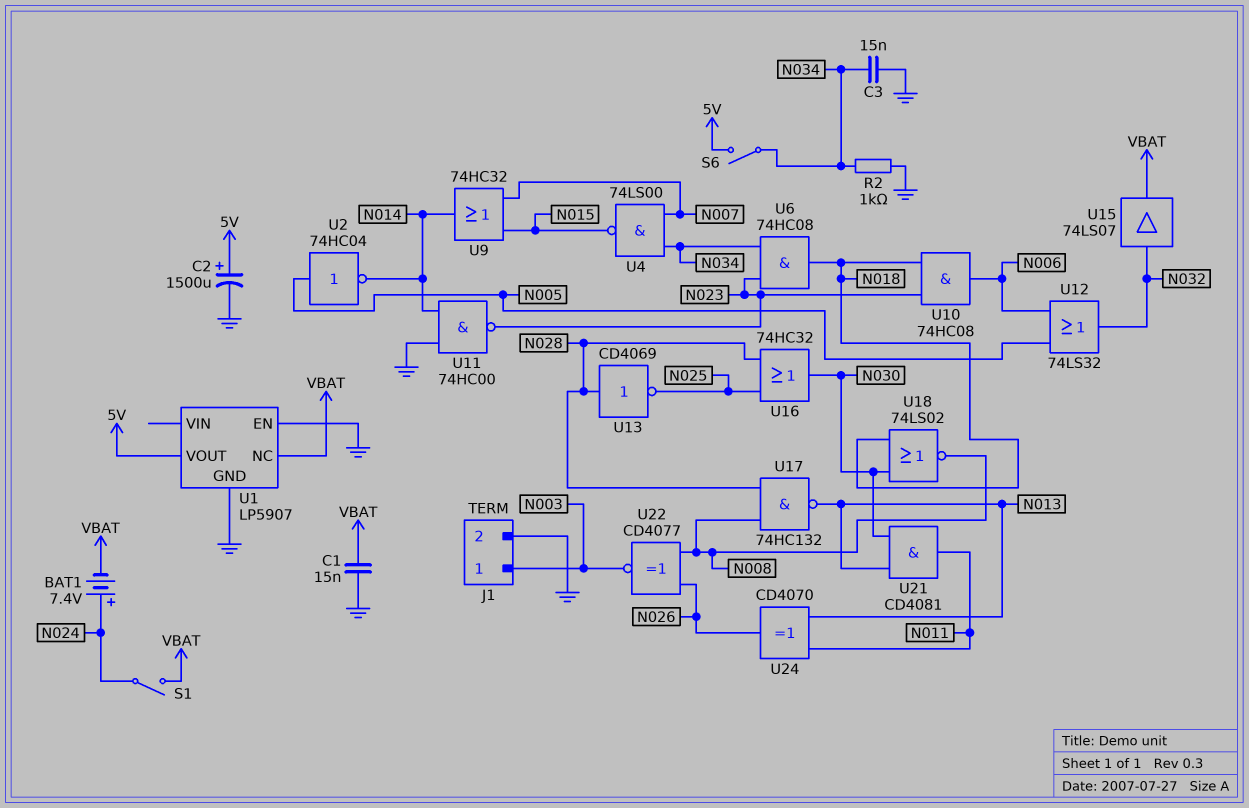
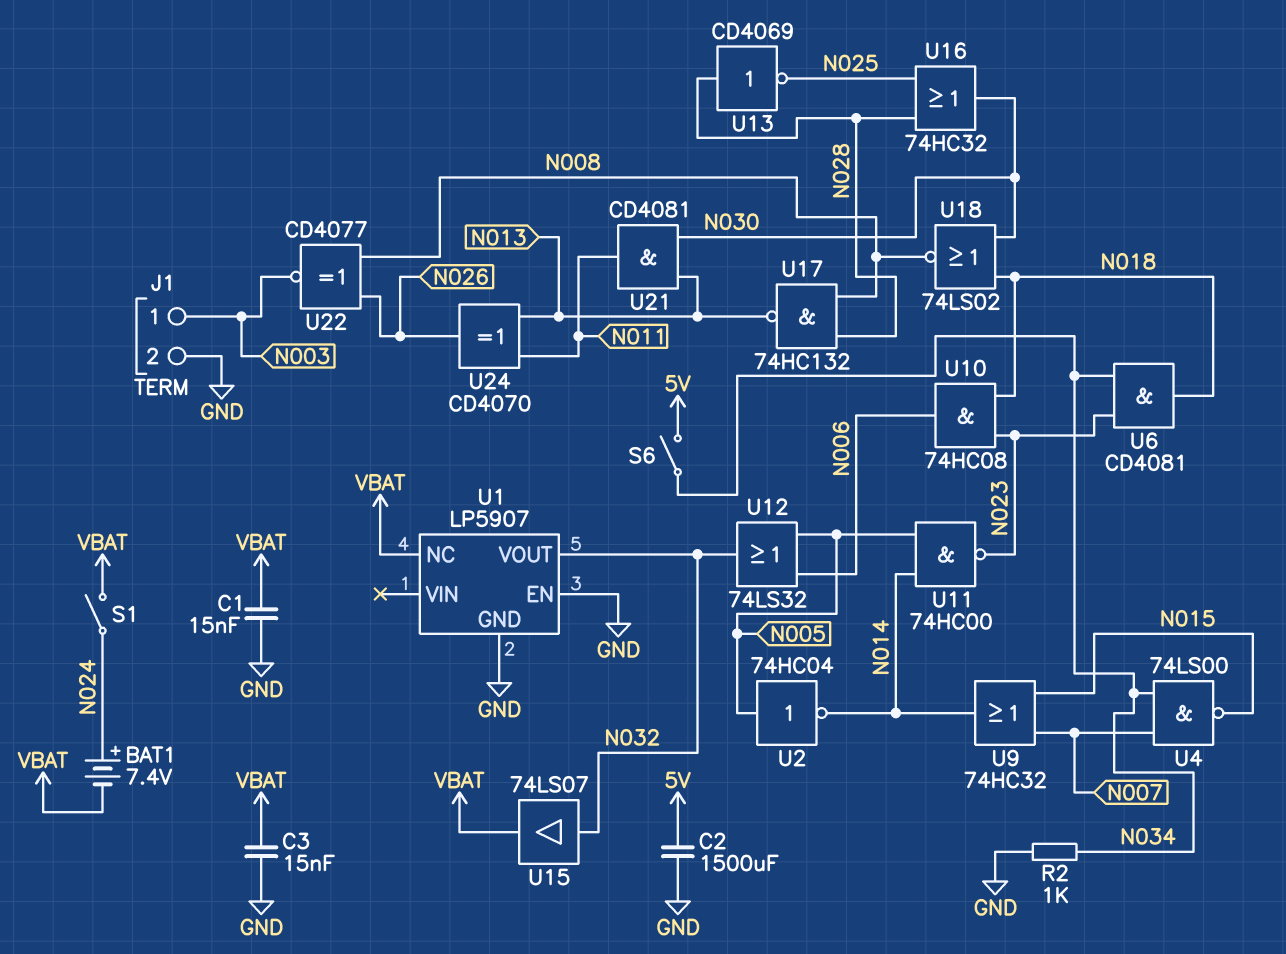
C2: 1500uF (plus 5V, minus GND) -> 1500uF (5V, GND)
C3: 15nF (GND, N034) -> 15nF (GND, VBAT)
U1 pin VOUT: 5V -> N032
U6: AND 74HC08 (in N023, in N034, out N018) -> AND CD4081 (in N023, in N034, out N018)
U11: NAND 74HC00 (in GND, in N014, out N023) -> NAND 74HC00 (in N005, in N014, out N023)

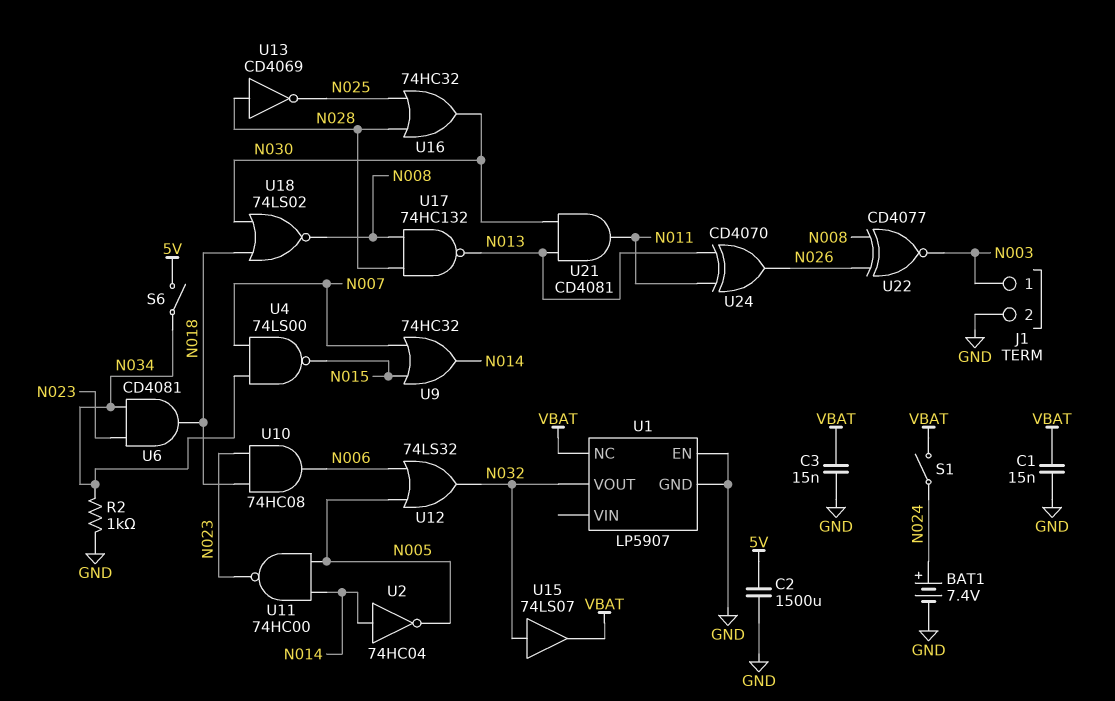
BAT1: 7.4V (plus N024, minus VBAT) -> 7.4V (plus N024, minus GND)
U2: NOT 74HC04 (in N005, out N014) -> NOT 74HC04 (in N014, out N005)

